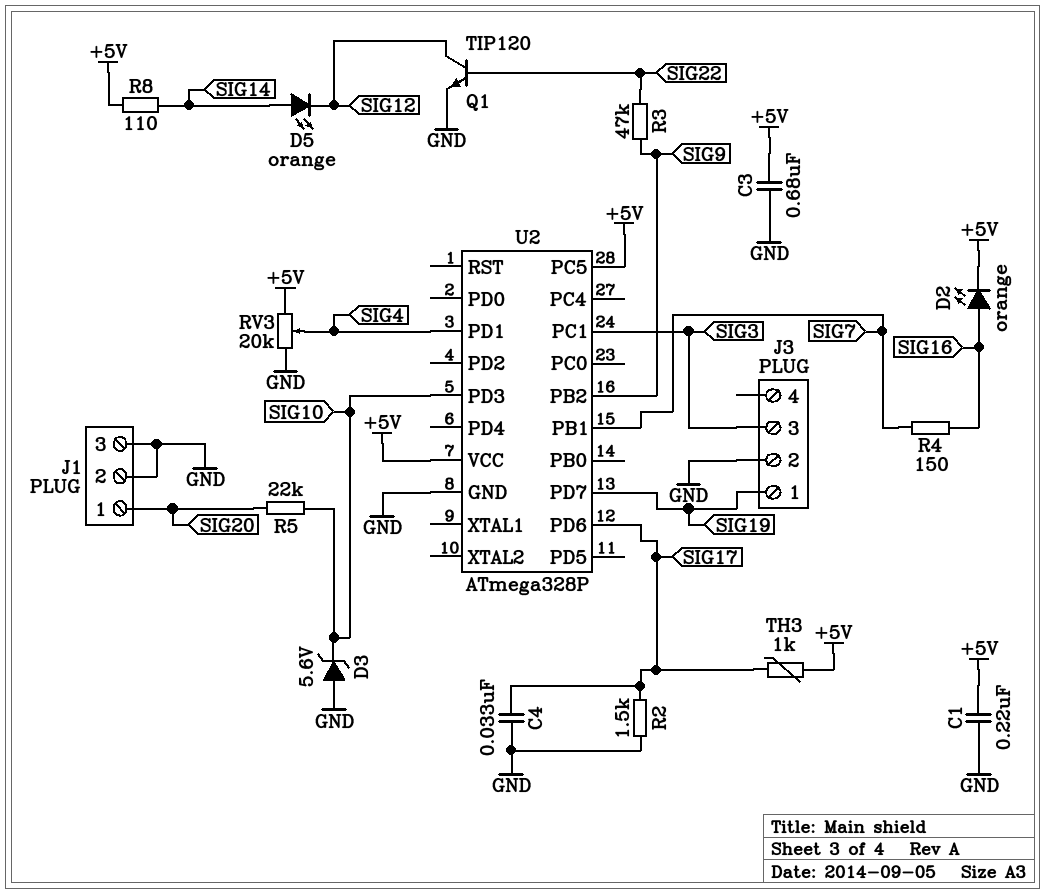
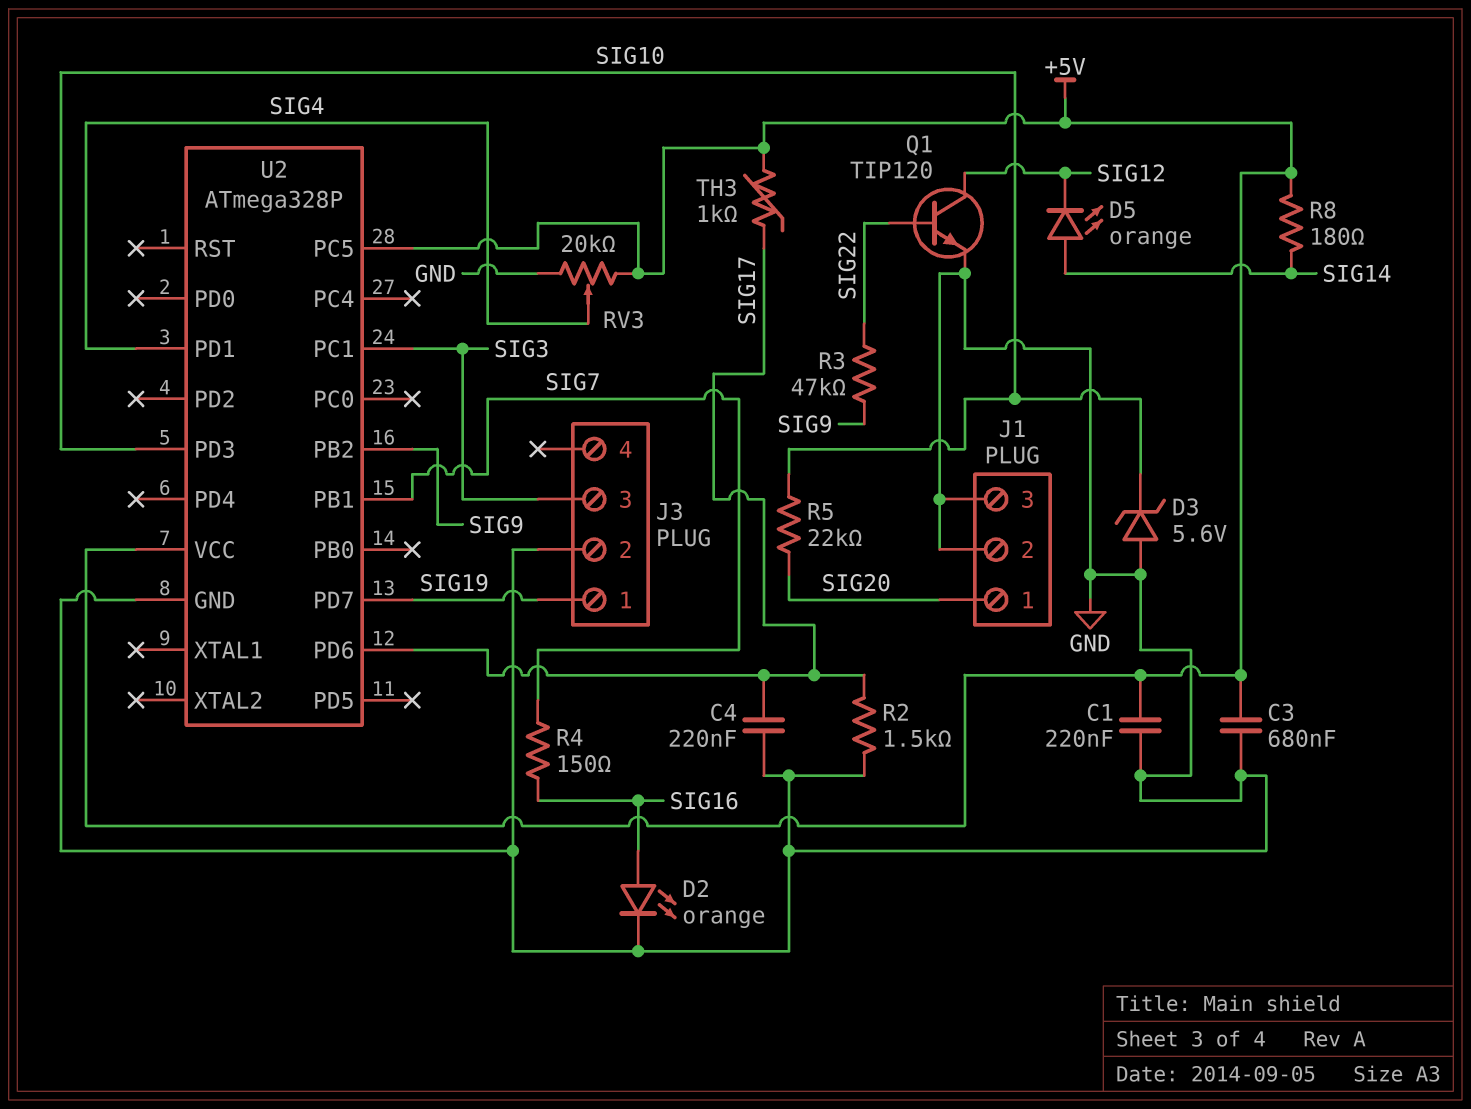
C4: 33nF (GND, SIG17) -> 220nF (GND, SIG17)
D2: LED orange (A SIG16, K +5V) -> LED orange (A SIG16, K GND)
R8: 110 (+5V, SIG14) -> 180 (+5V, SIG14)

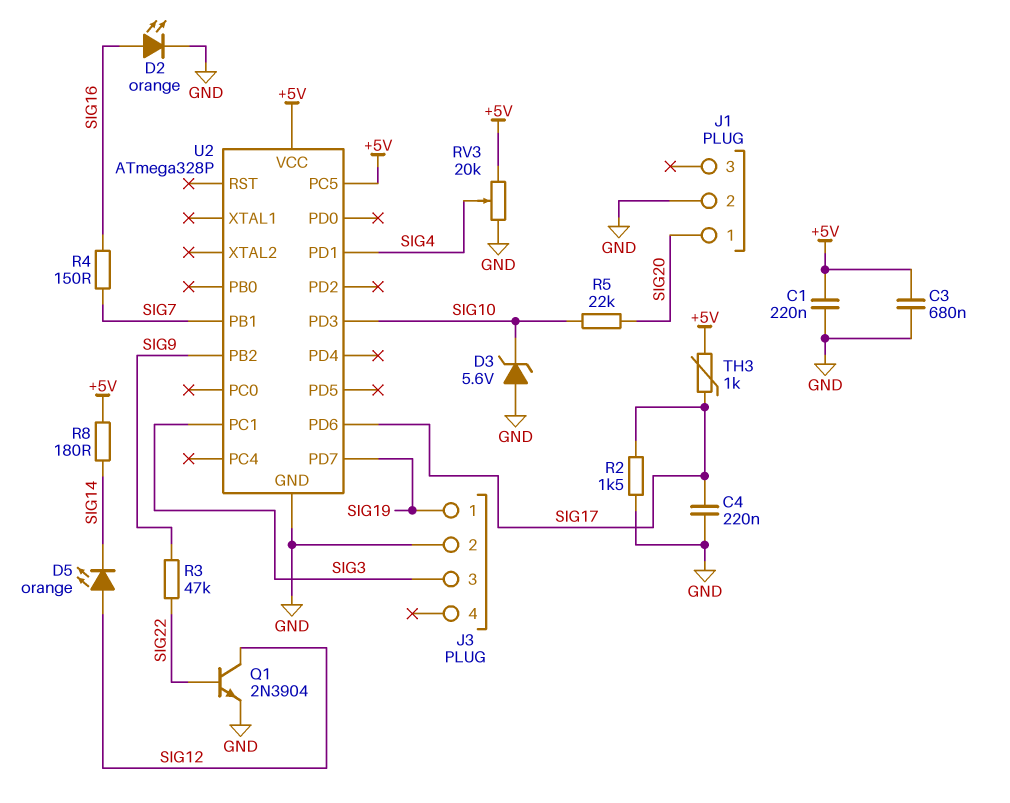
D5: LED orange (A SIG14, K SIG12) -> LED orange (A SIG12, K SIG14)
J1 pin 3: GND -> none
Q1: NPN TIP120 (B SIG22, C SIG12, E GND) -> NPN 2N3904 (B SIG22, C SIG12, E GND)

